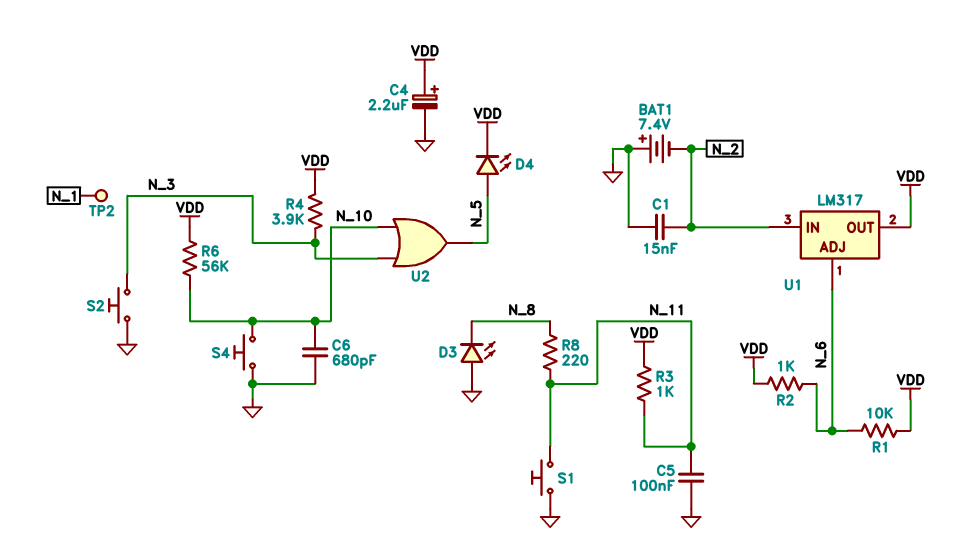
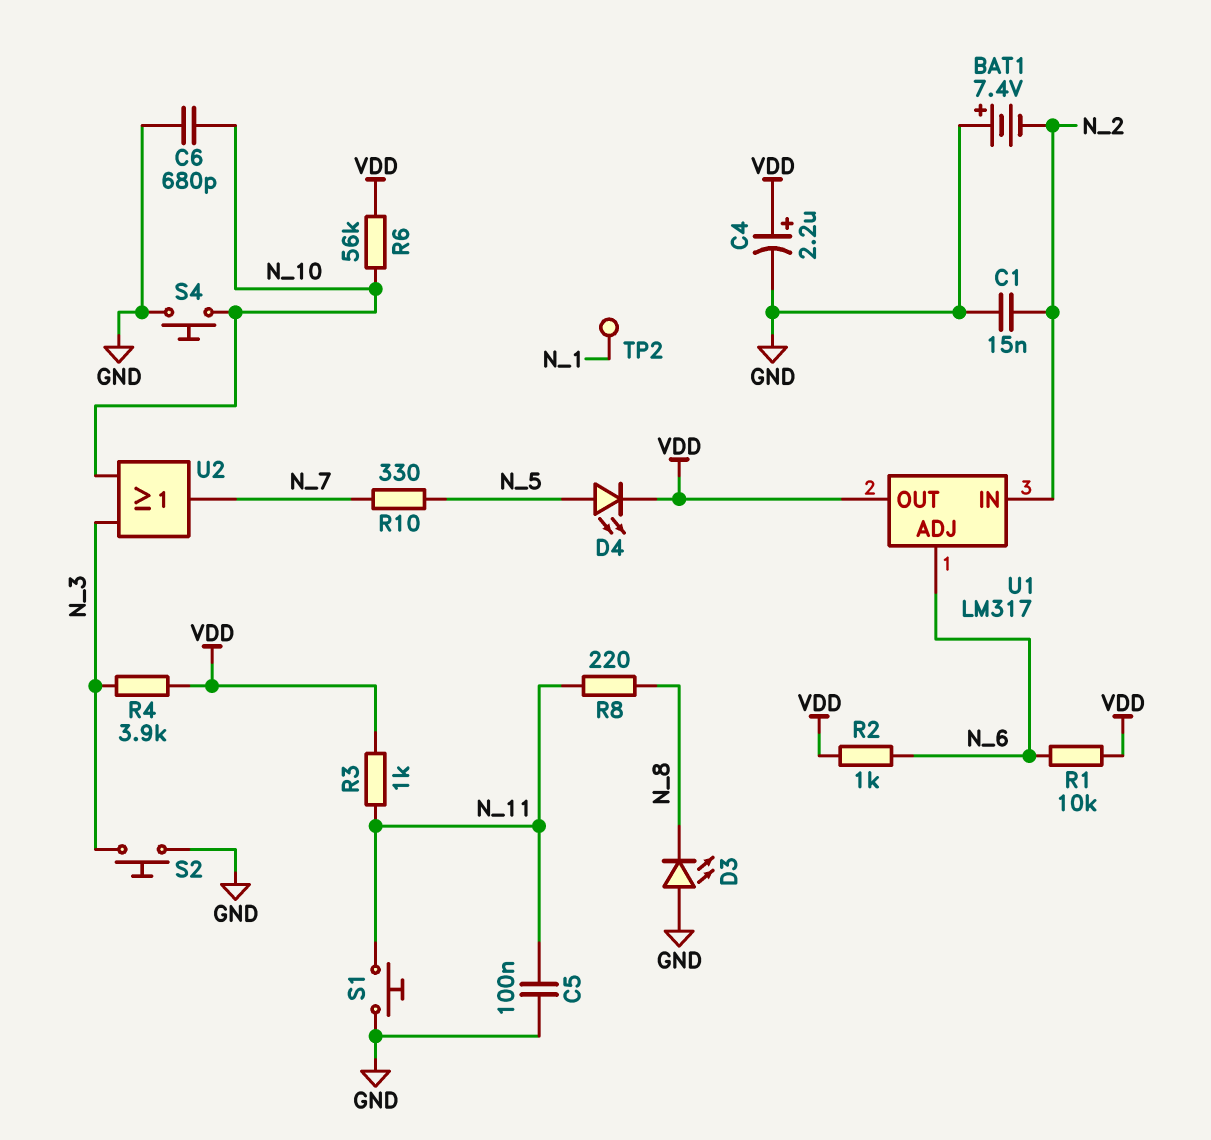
R10: none -> 330 (N_5, N_7)
U2: OR (in N_3, in N_10, out N_5) -> OR (in N_3, in N_10, out N_7)

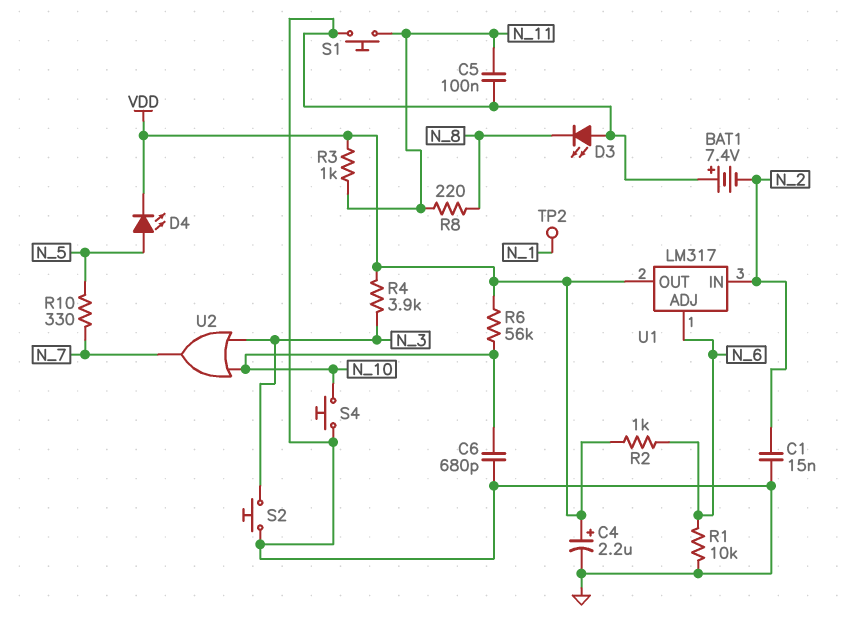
R1: 10k (N_6, VDD) -> 10k (GND, N_6)

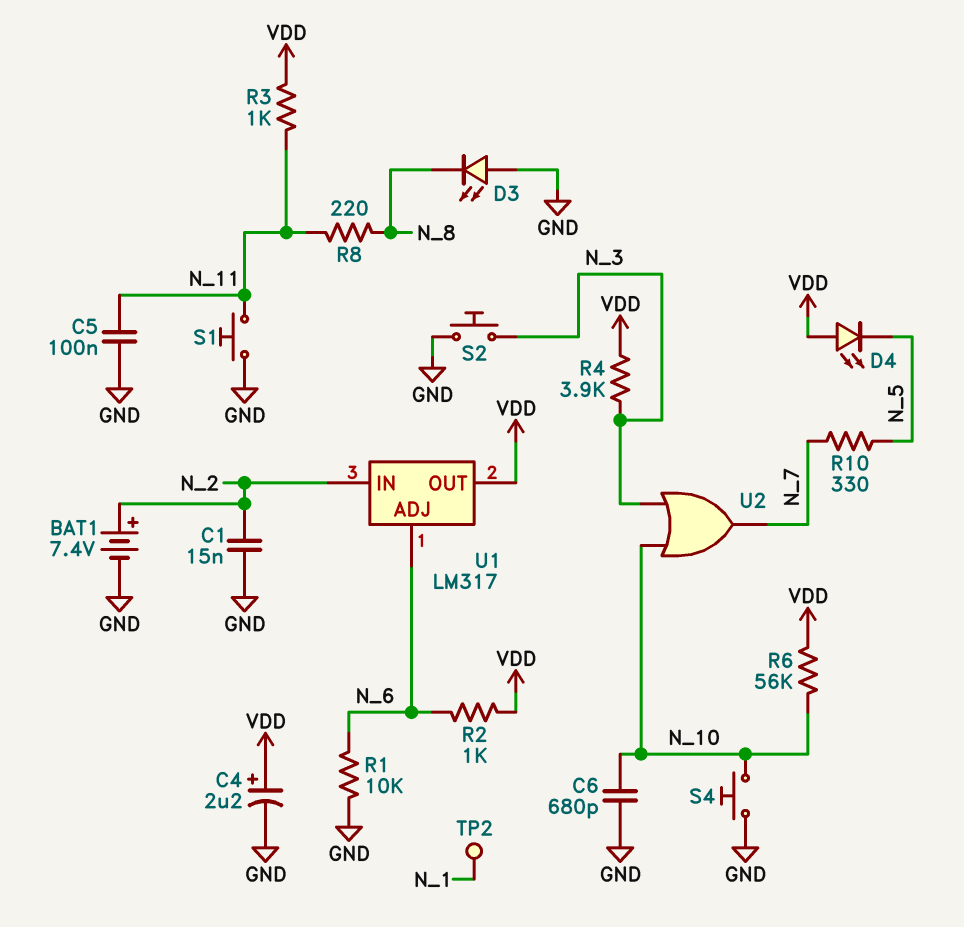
BAT1: 7.4V (plus GND, minus N_2) -> 7.4V (plus N_2, minus GND)
D4: LED (A N_5, K VDD) -> LED (A VDD, K N_5)

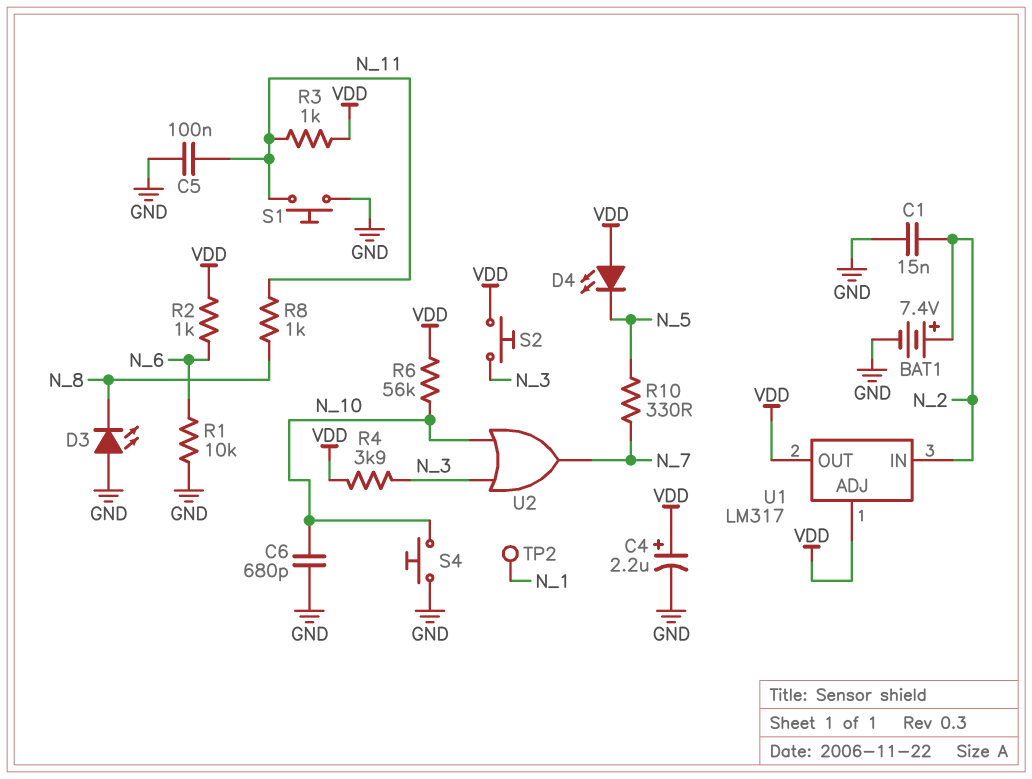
R8: 220 (N_8, N_11) -> 1k (N_8, N_11)
S2: button (GND, N_3) -> button (N_3, VDD)
U1 pin ADJ: N_6 -> VDD

